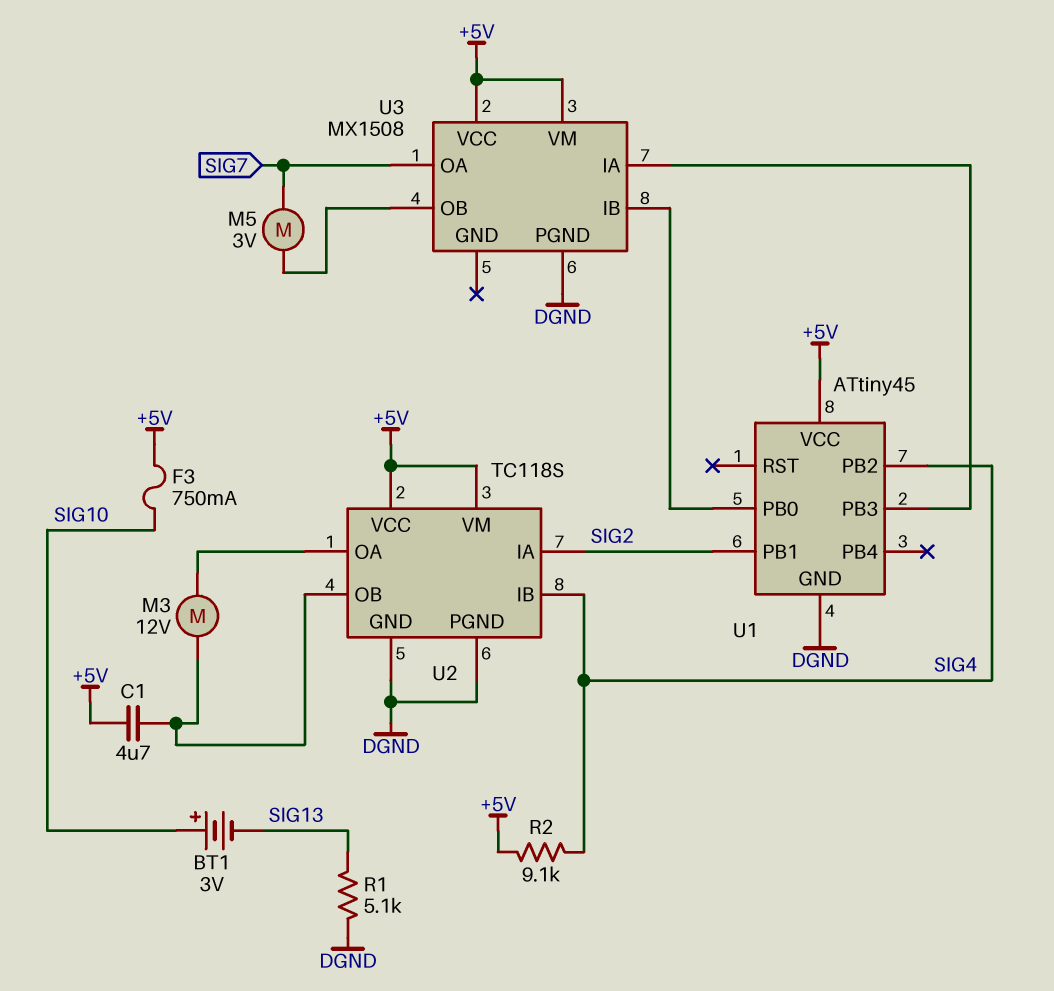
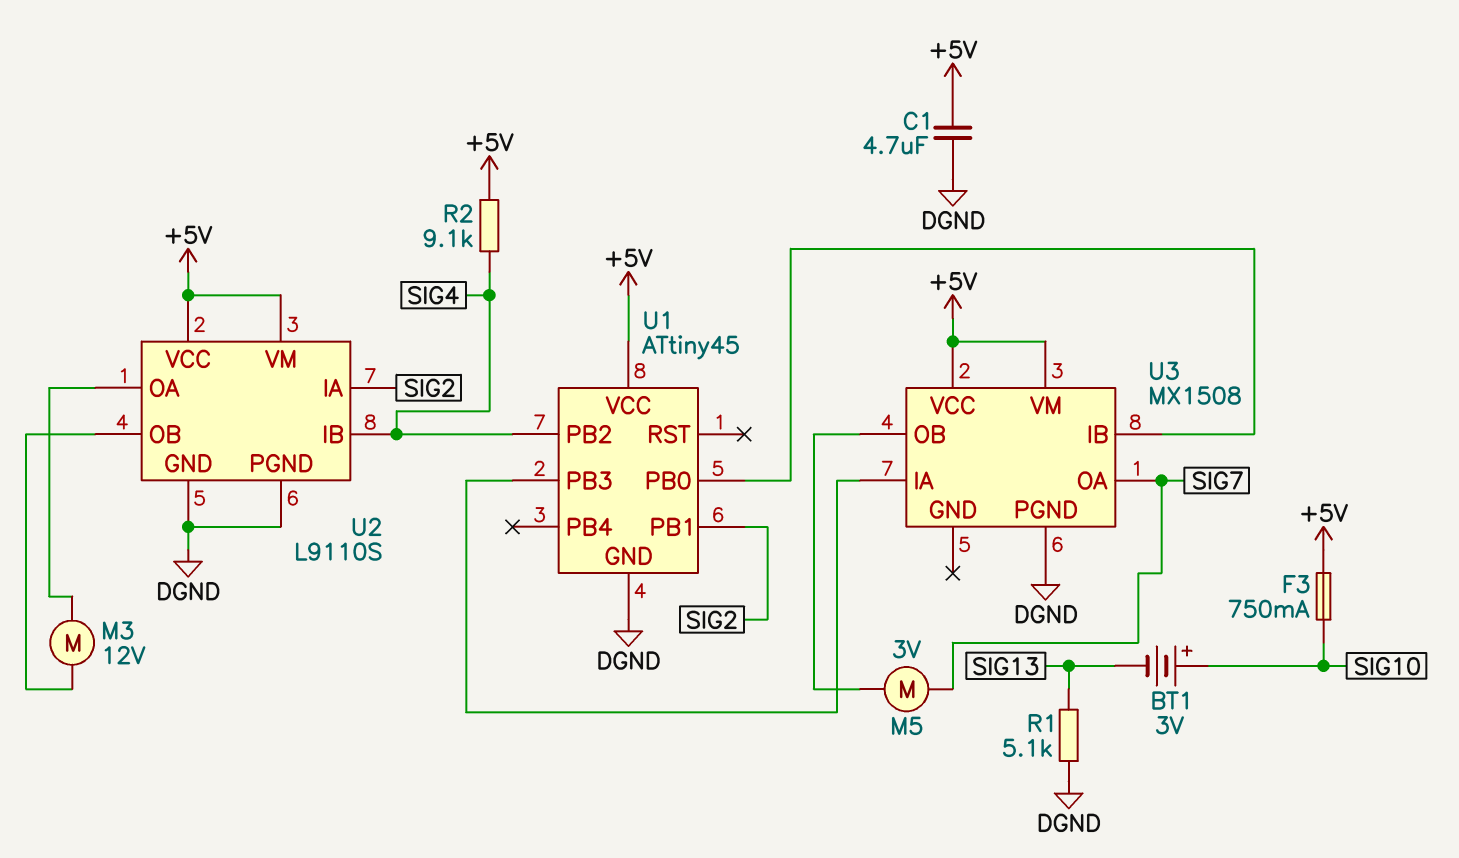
C1: 4.7uF (+5V, U2/OB) -> 4.7uF (+5V, DGND)
U2: TC118S -> L9110S

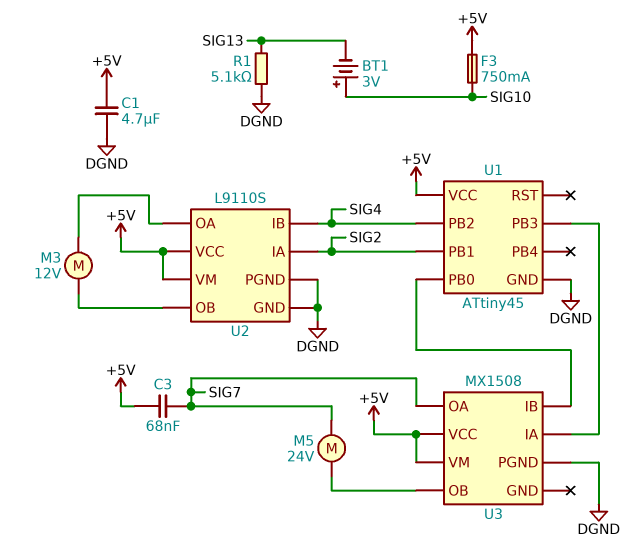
C3: none -> 68nF (+5V, SIG7)
M5: motor 3V (SIG7, U3/OB) -> motor 24V (SIG7, U3/OB)
R2: 9.1k (+5V, SIG4) -> none

